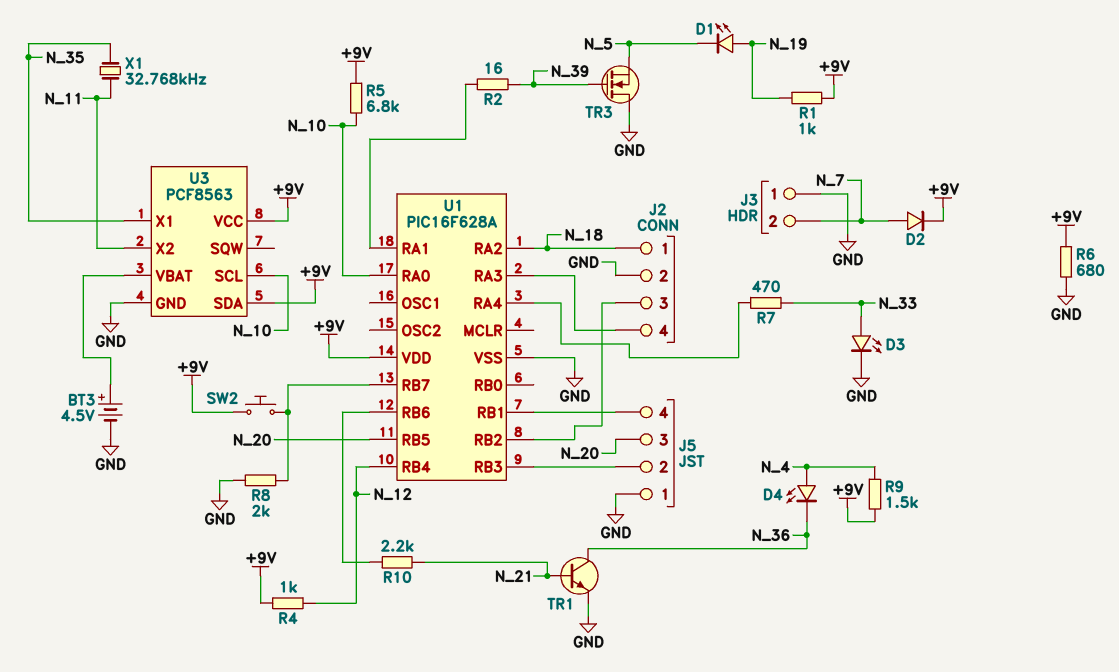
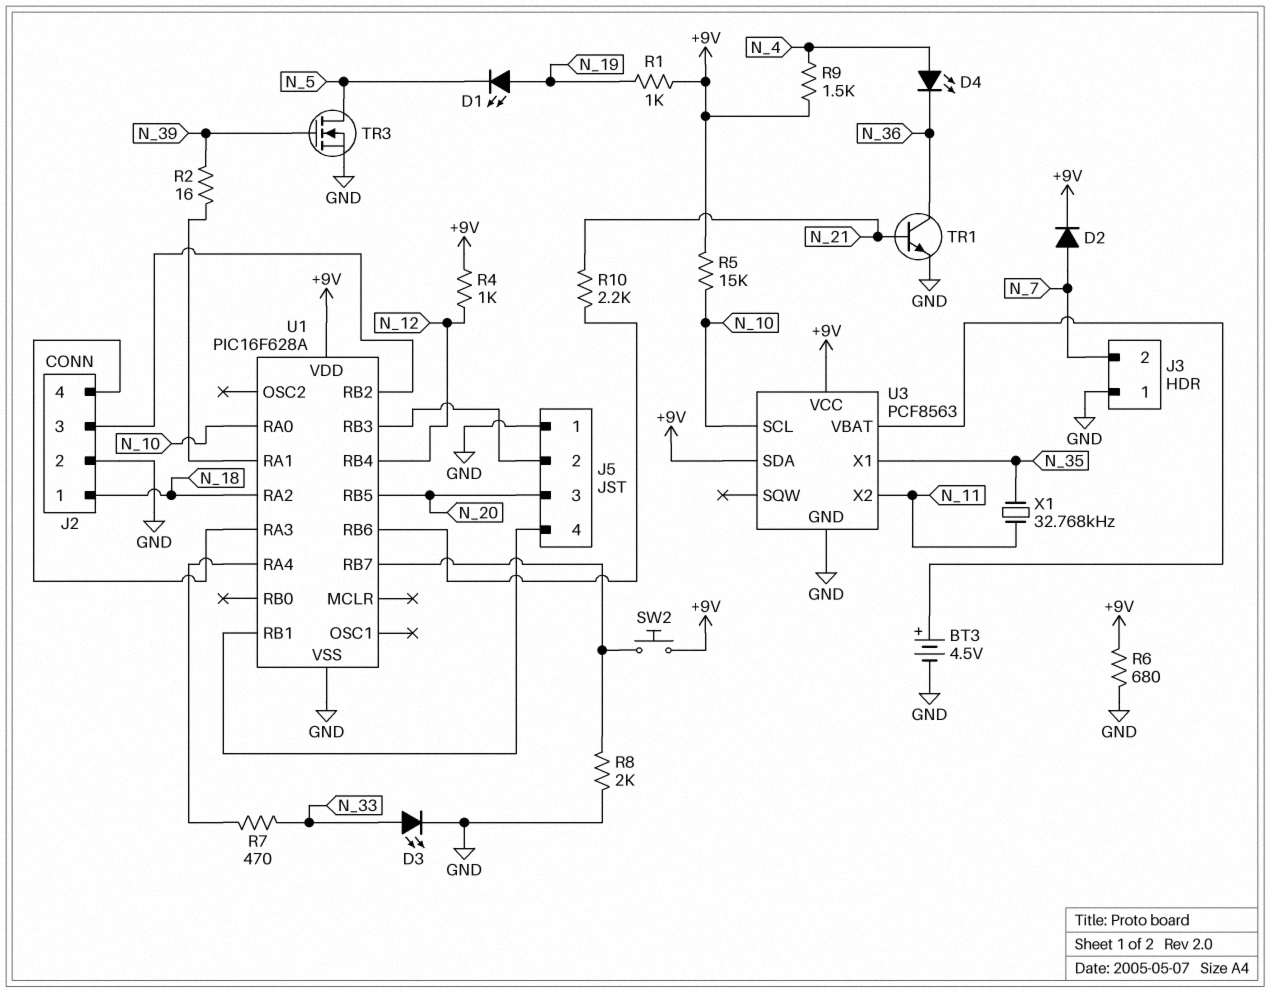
R5: 6.8k (+9V, N_10) -> 15k (+9V, N_10)
TR3: NMOS (G N_39, D GND, S N_5) -> NMOS (G N_39, D N_5, S GND)

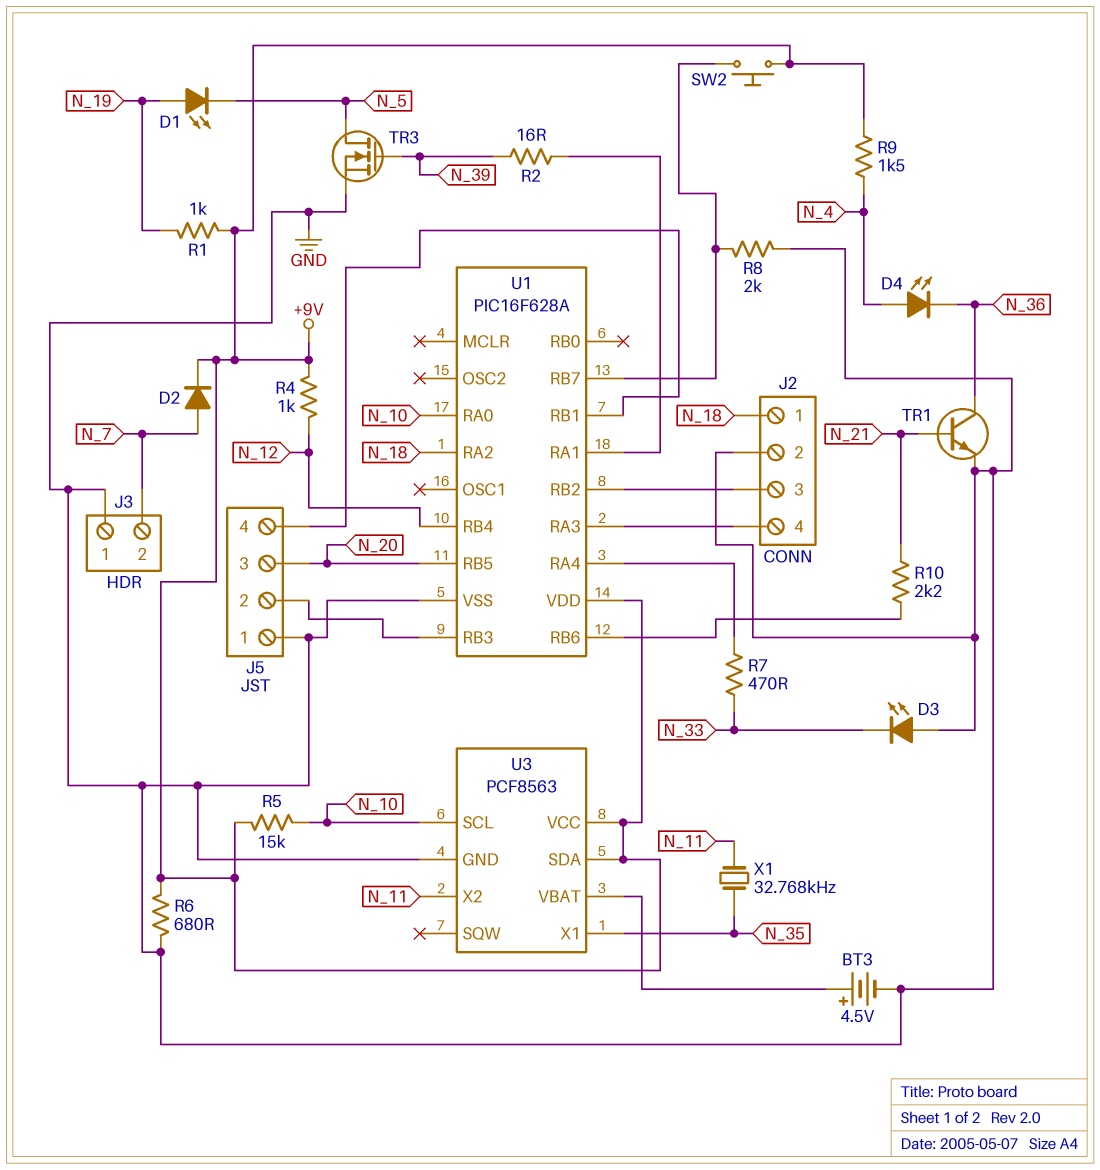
D3: LED (A N_33, K GND) -> LED (A GND, K N_33)

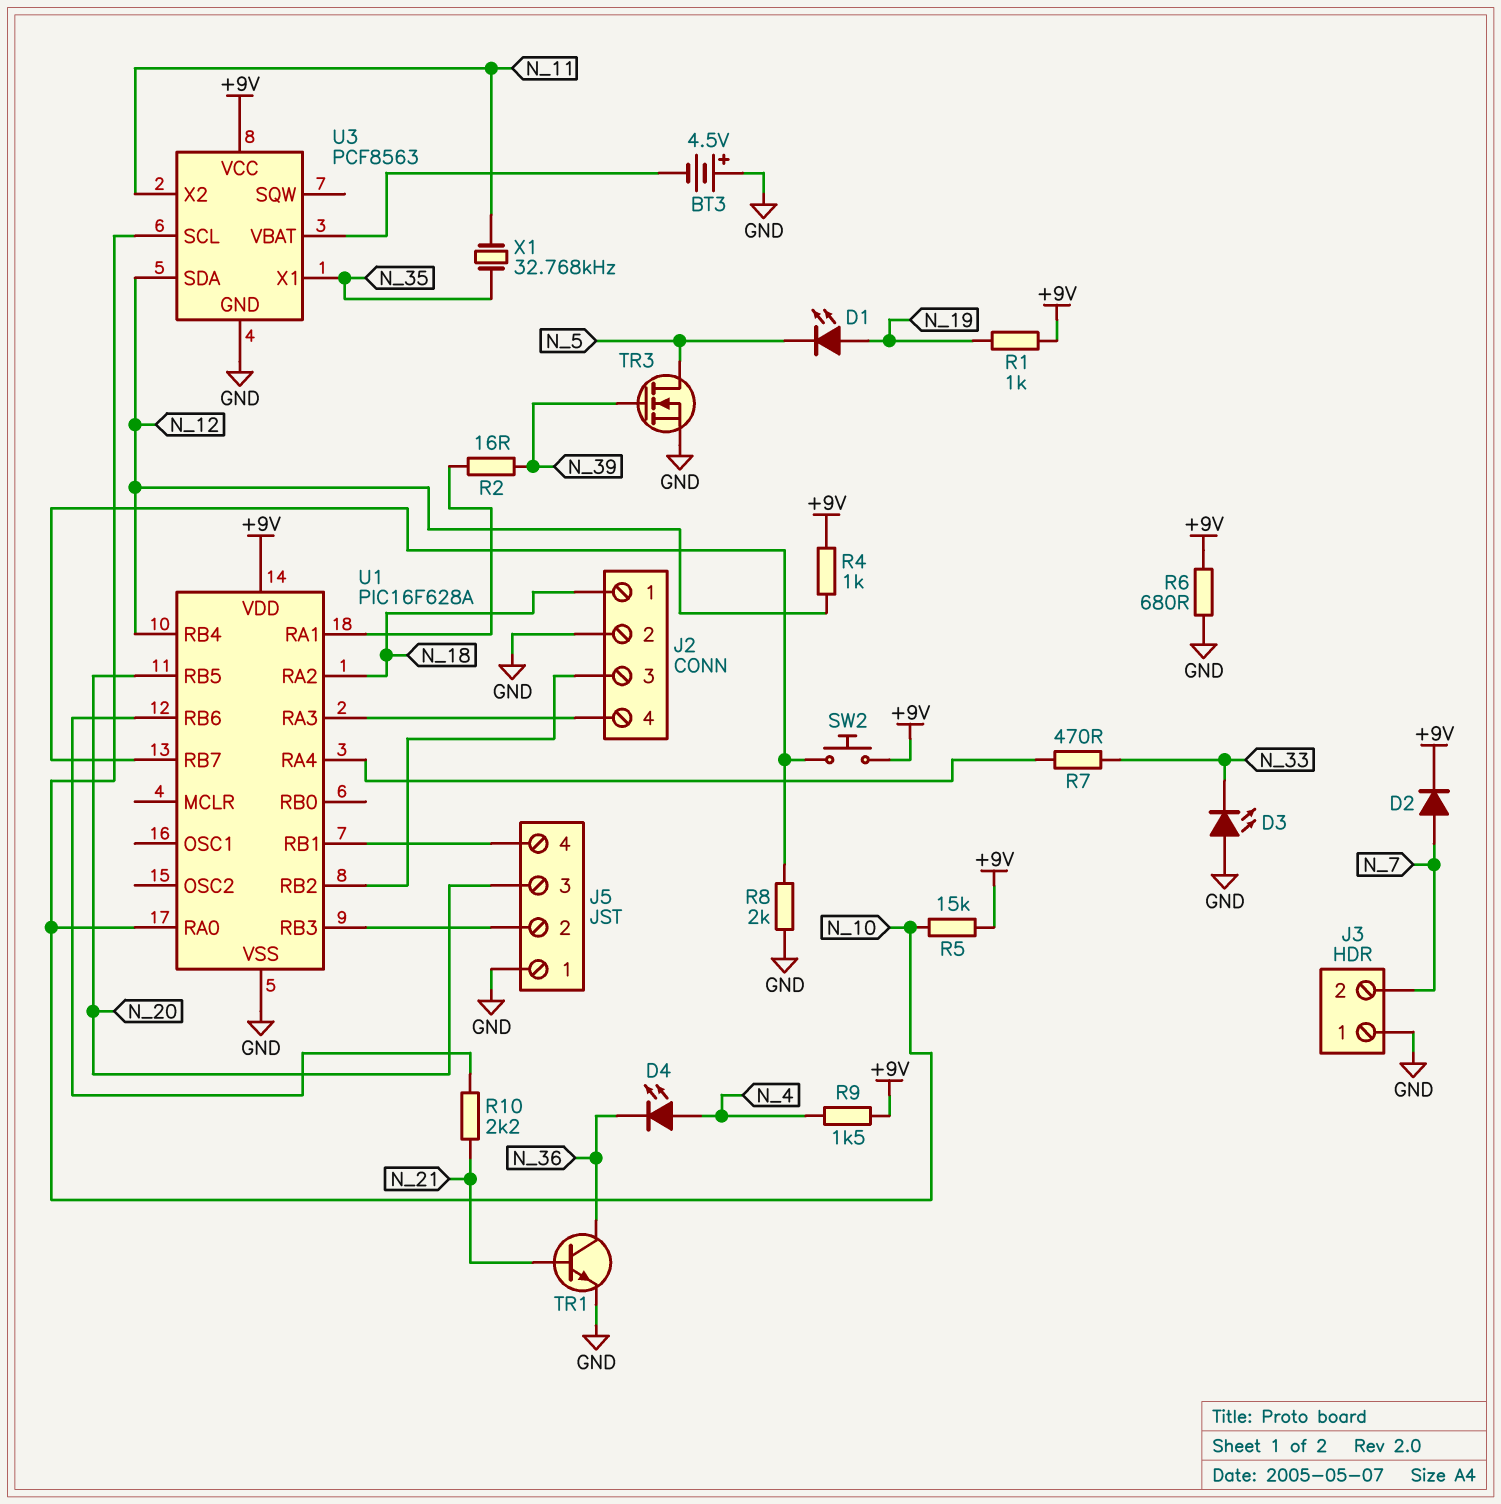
BT3: 4.5V (plus U3/VBAT, minus GND) -> 4.5V (plus GND, minus U3/VBAT)
U3 pin SDA: +9V -> N_12

